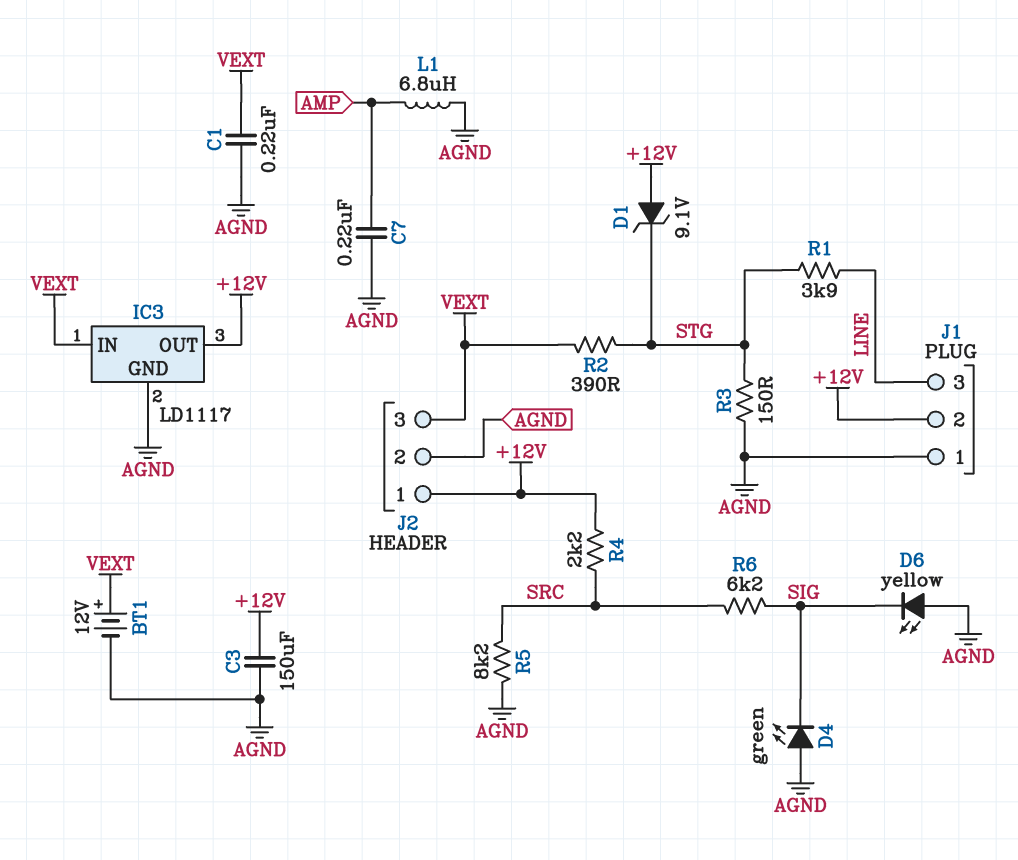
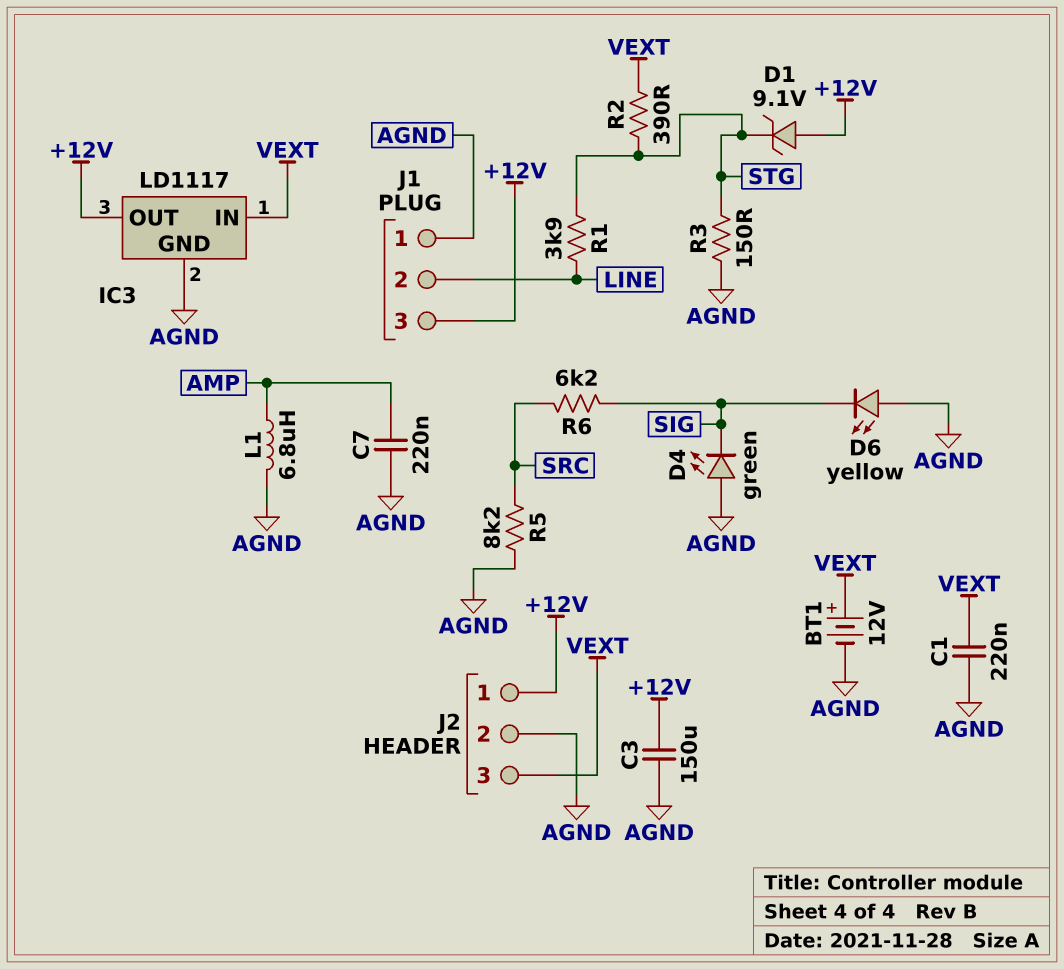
J1 pin 2: +12V -> LINE
J1 pin 3: LINE -> +12V
R4: 2.2k (+12V, SRC) -> none

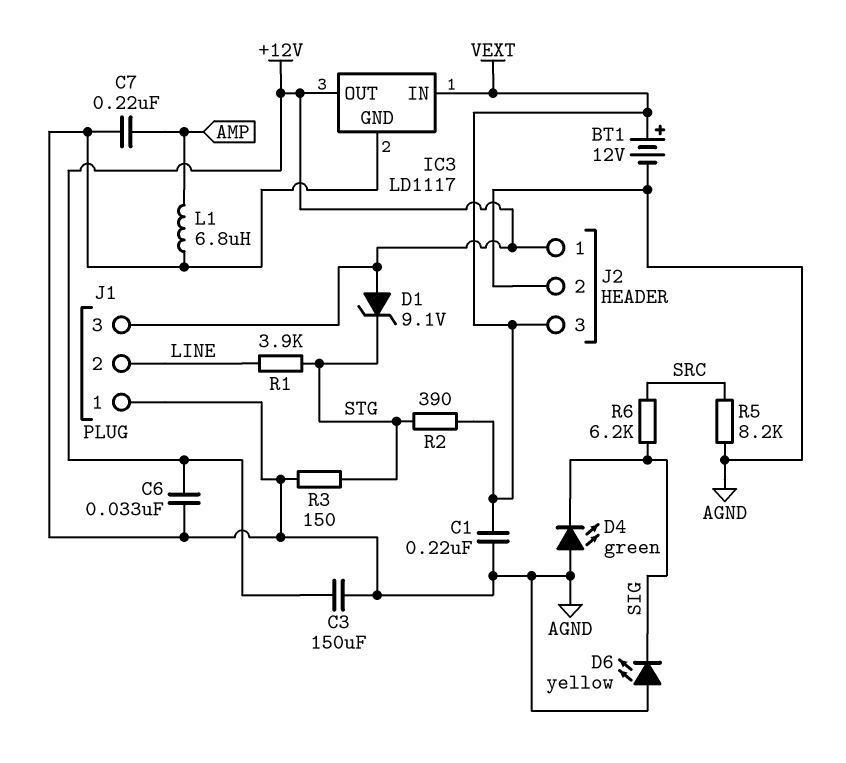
C6: none -> 33nF (+12V, AGND)

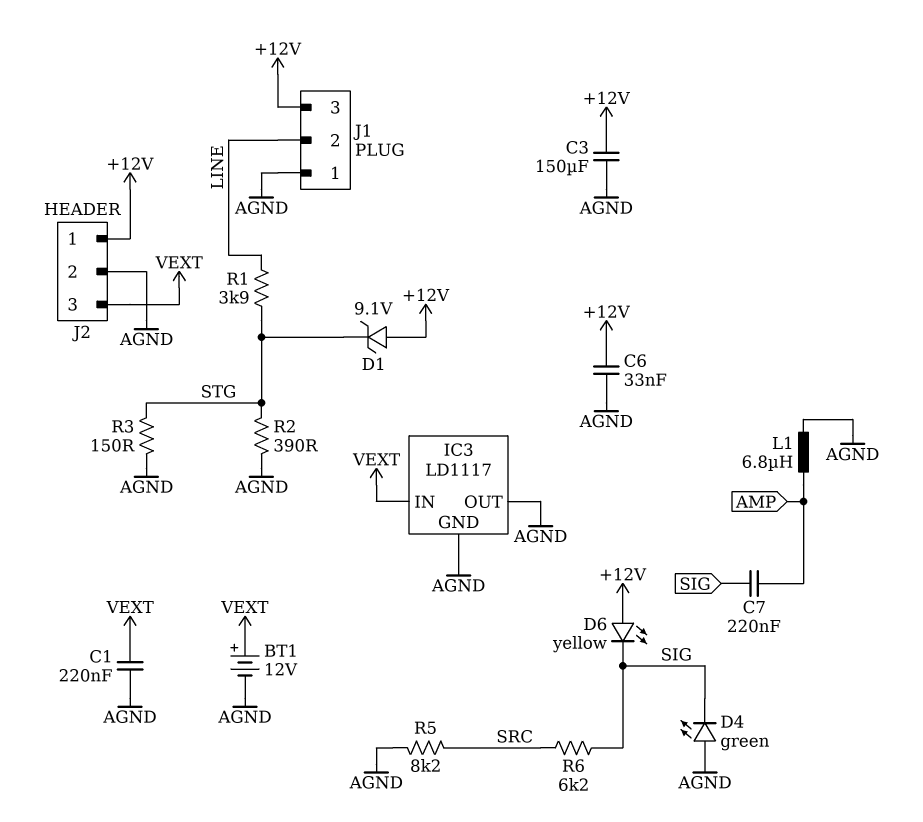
C7: 220nF (AGND, AMP) -> 220nF (AMP, SIG)
D6: LED yellow (A AGND, K SIG) -> LED yellow (A +12V, K SIG)
IC3 pin OUT: +12V -> AGND
R2: 390 (STG, VEXT) -> 390 (AGND, STG)

